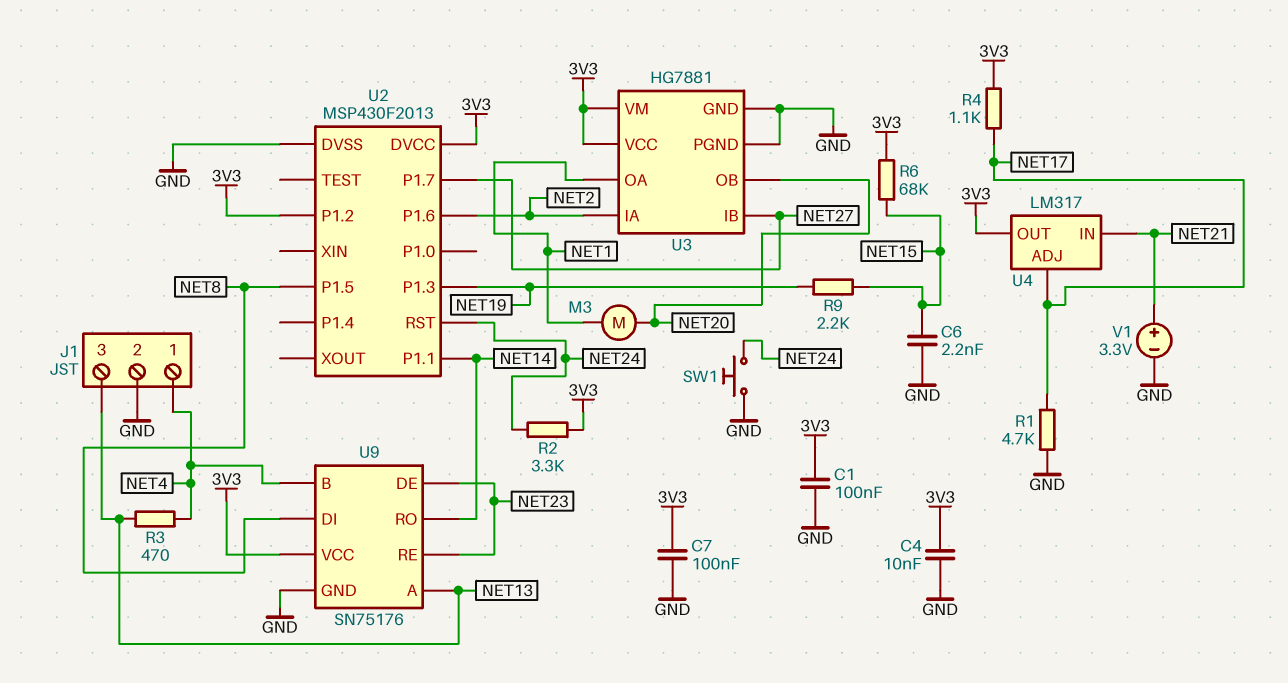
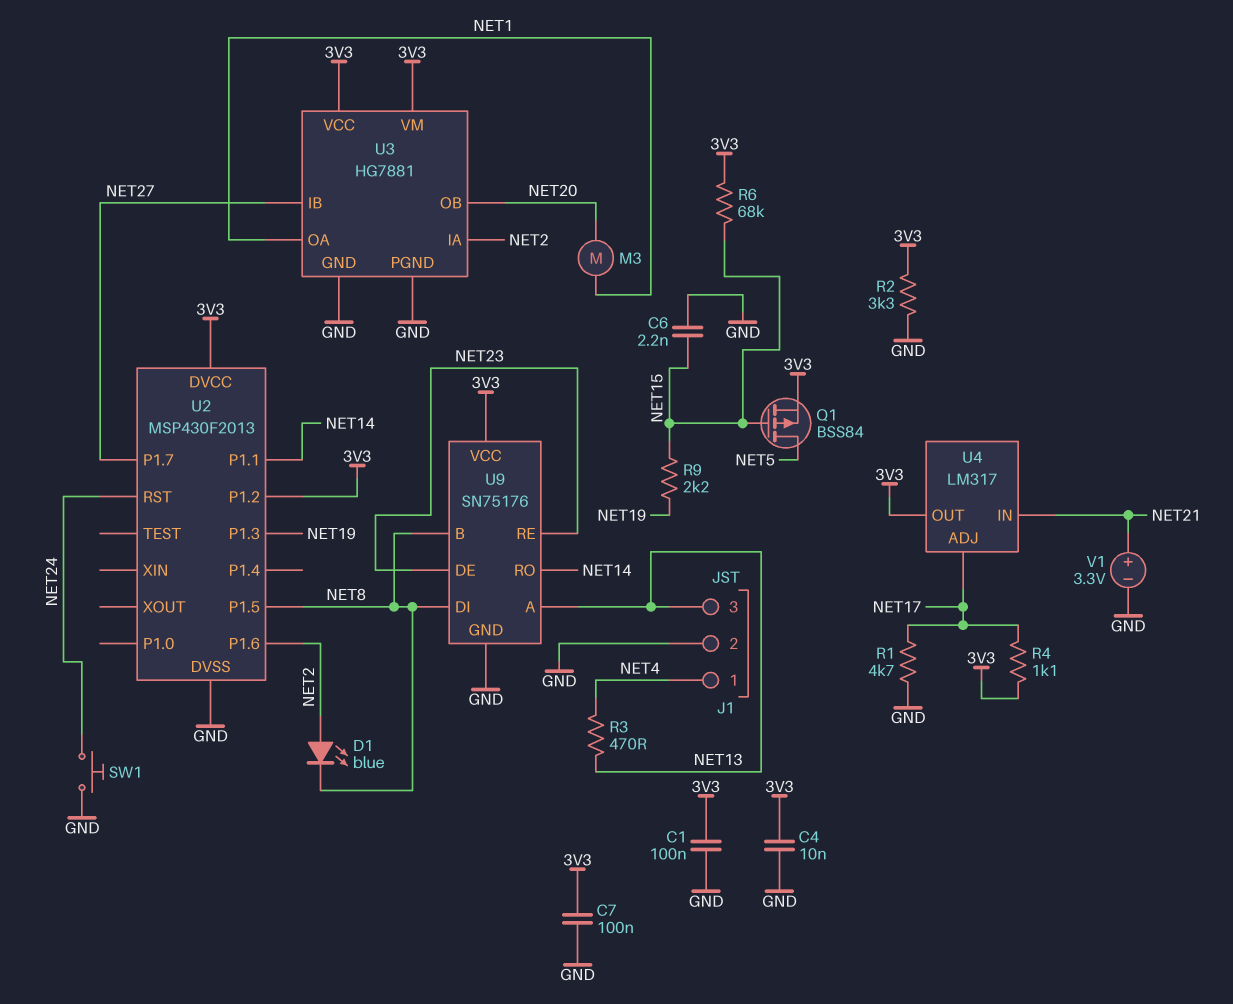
D1: none -> LED blue (A NET2, K NET8)
Q1: none -> PMOS BSS84 (G NET15, D NET5, S 3V3)
R2: 3.3k (3V3, NET24) -> 3.3k (3V3, GND)
U9 pin B: NET4 -> NET8

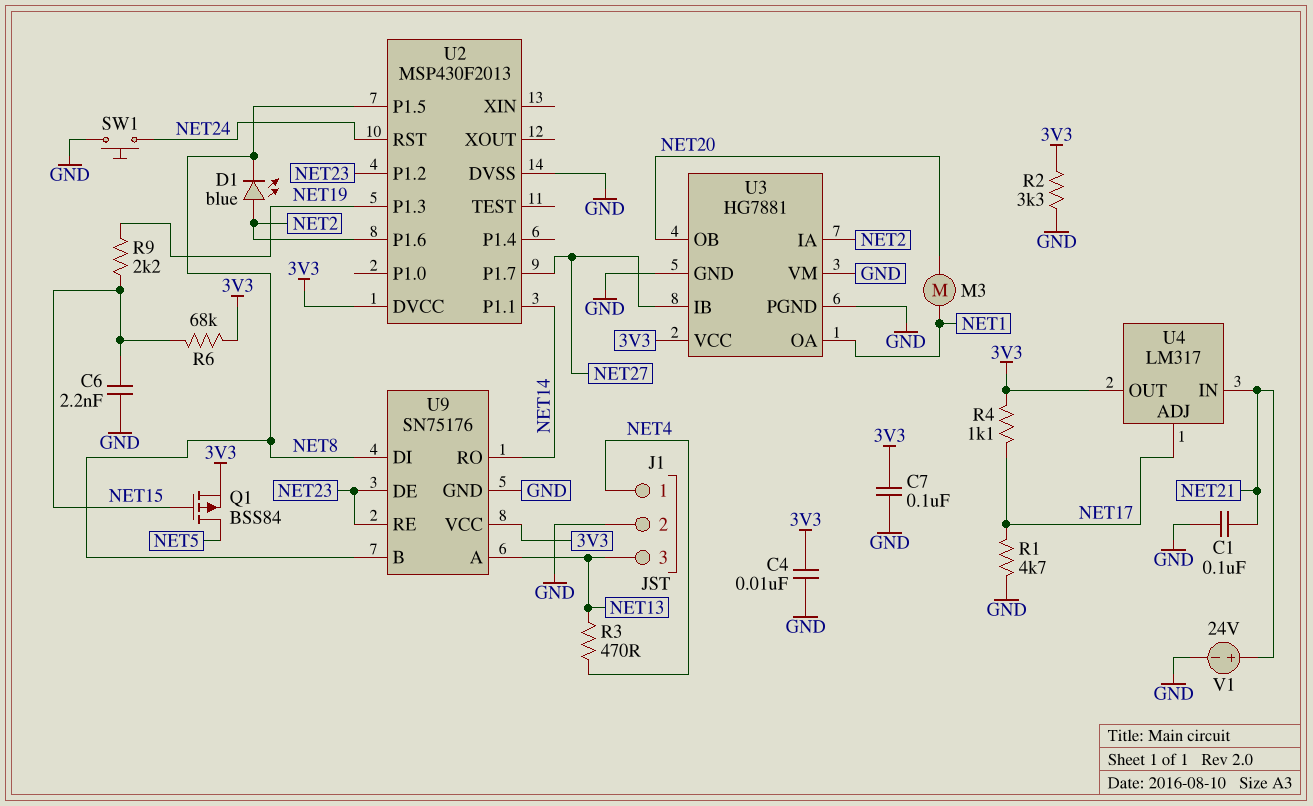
C1: 100nF (3V3, GND) -> 100nF (GND, NET21)
U2 pin P1.2: 3V3 -> NET23
U3 pin VM: 3V3 -> GND
V1: 3.3V (plus NET21, minus GND) -> 24V (plus NET21, minus GND)

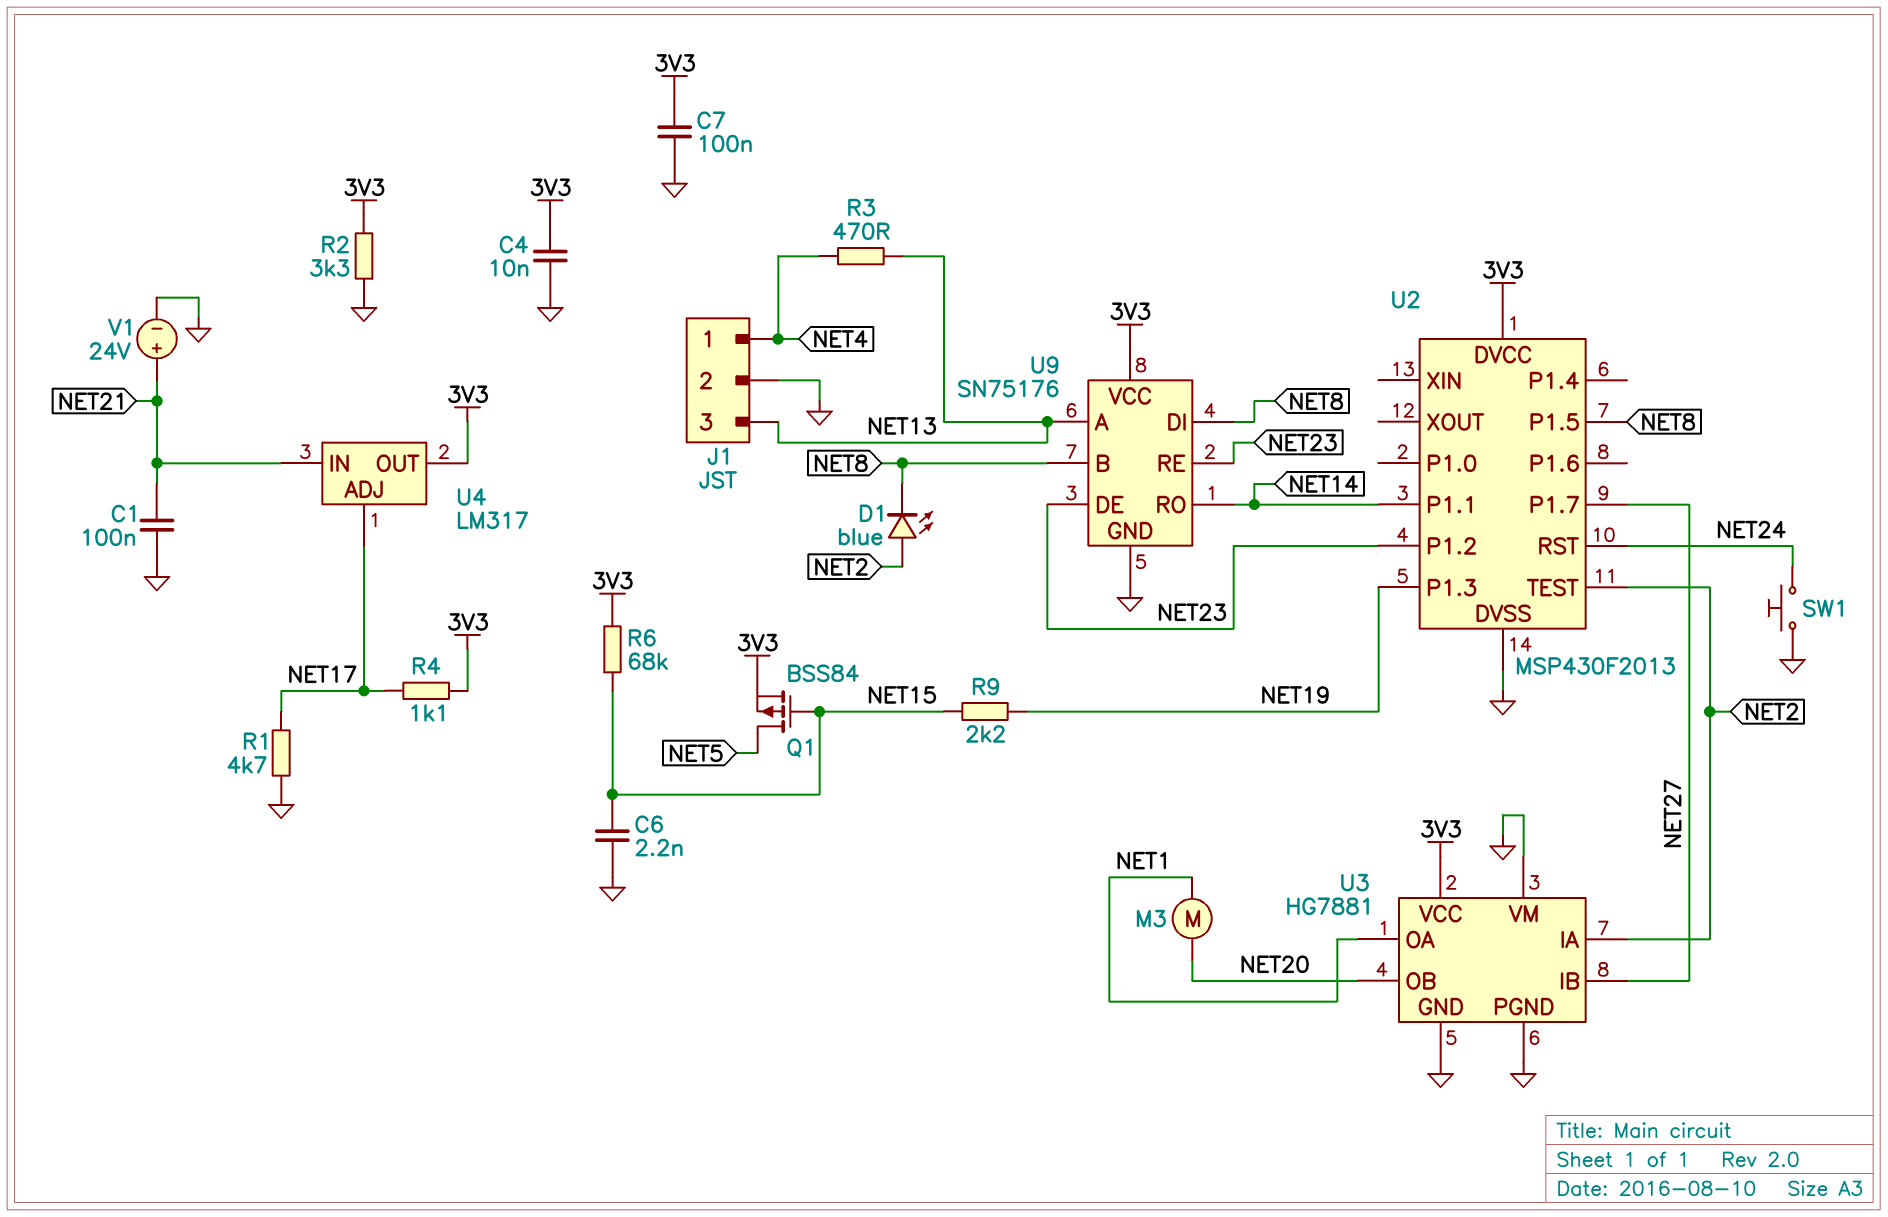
U2 pin P1.6: NET2 -> none
U2 pin TEST: none -> NET2

